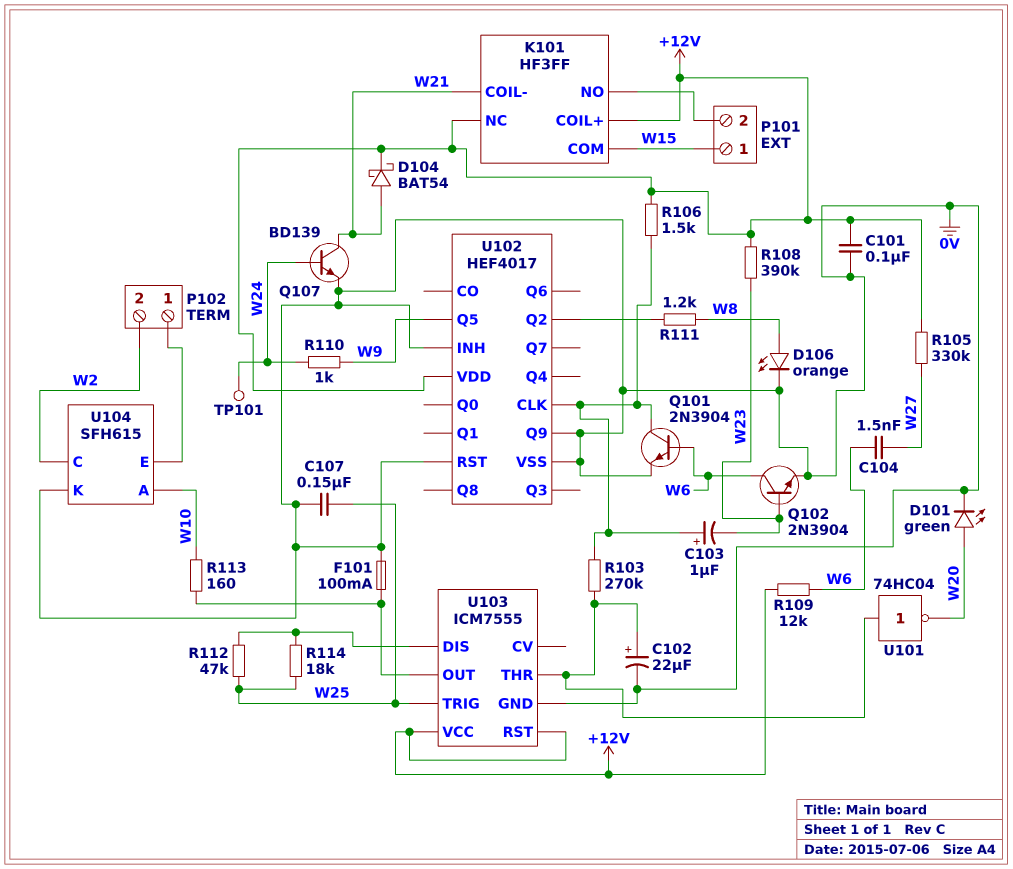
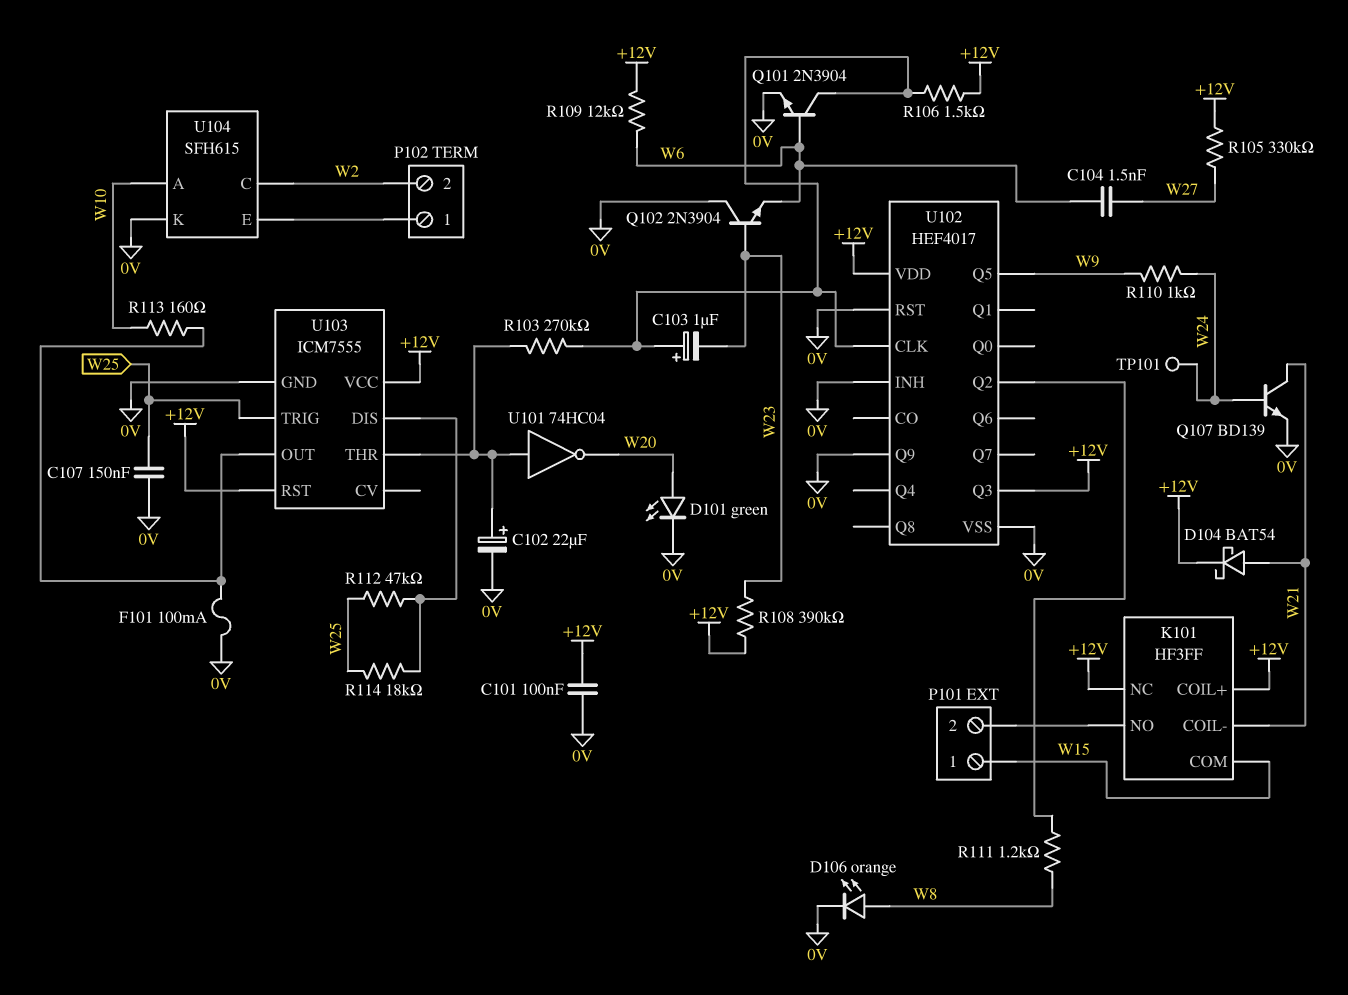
Q102: NPN 2N3904 (B W23, C W6, E 0V) -> NPN 2N3904 (B W23, C 0V, E W6)
U102 pin Q3: none -> +12V

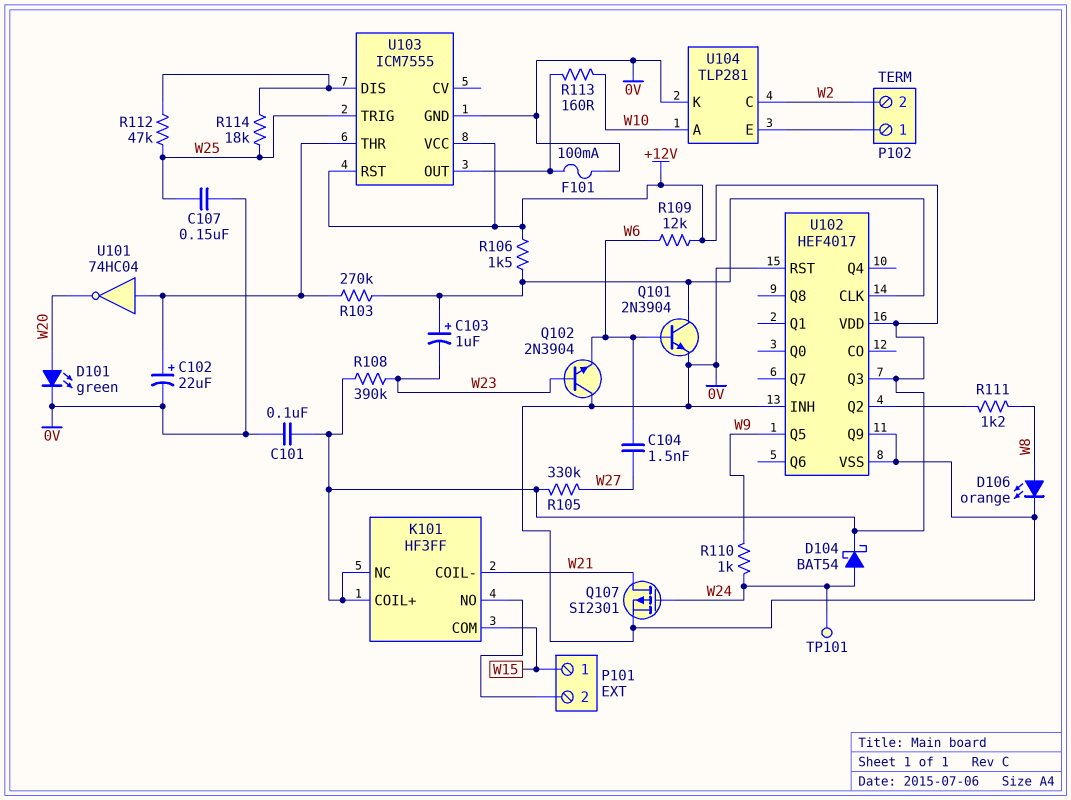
D104: schottky BAT54 (A W21, K +12V) -> schottky BAT54 (A W24, K +12V)
Q107: NPN BD139 (B W24, C W21, E 0V) -> PMOS SI2301 (G W24, D W21, S 0V)
U104: SFH615 -> TLP281

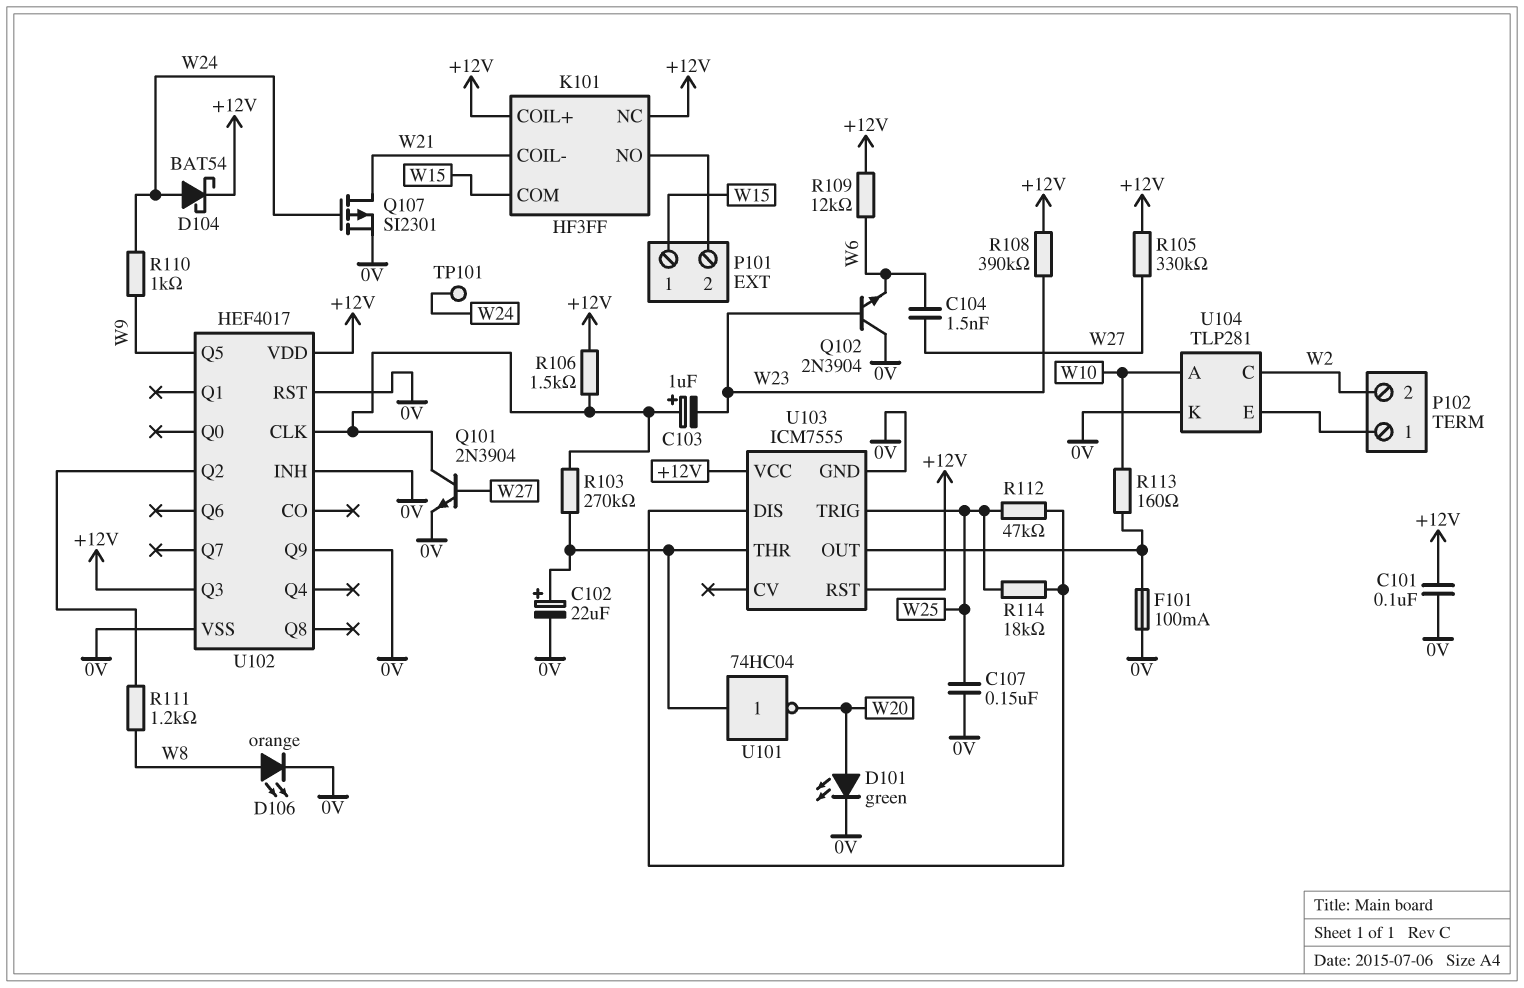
Q101: NPN 2N3904 (B W6, C U102/CLK, E 0V) -> NPN 2N3904 (B W27, C U102/CLK, E 0V)

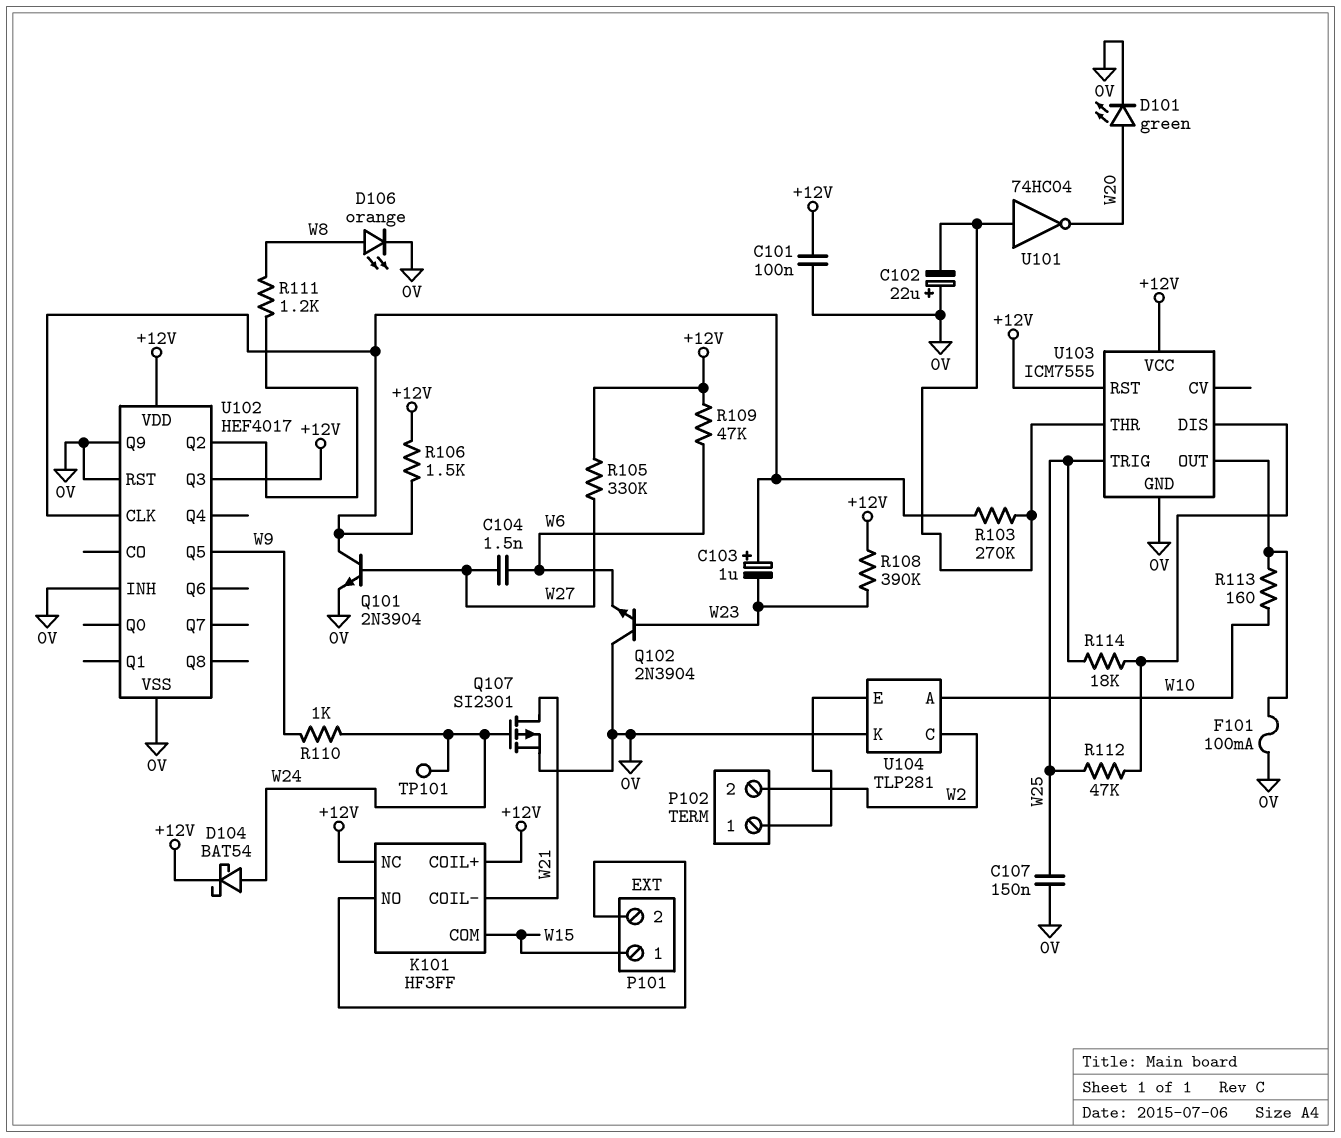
C102: 22uF (plus U103/THR, minus 0V) -> 22uF (plus 0V, minus U103/THR)
R109: 12k (+12V, W6) -> 47k (+12V, W6)

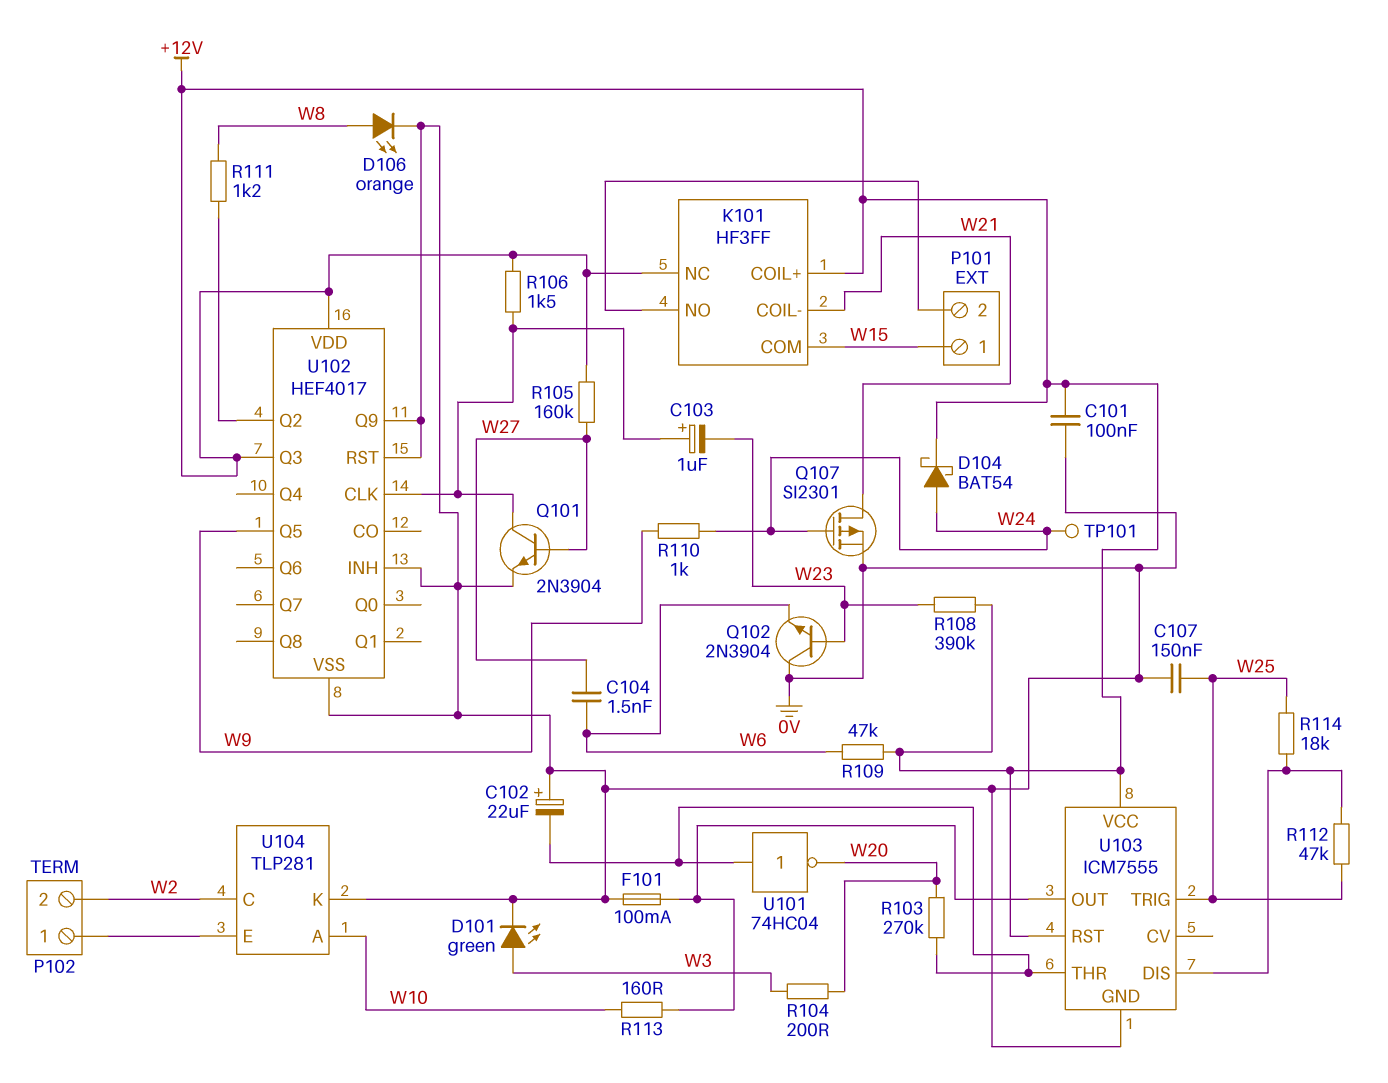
D101: LED green (A W20, K 0V) -> LED green (A W3, K 0V)
R103: 270k (U102/CLK, U103/THR) -> 270k (U103/THR, W20)
R104: none -> 200 (W3, W20)
R105: 330k (+12V, W27) -> 160k (+12V, W27)

